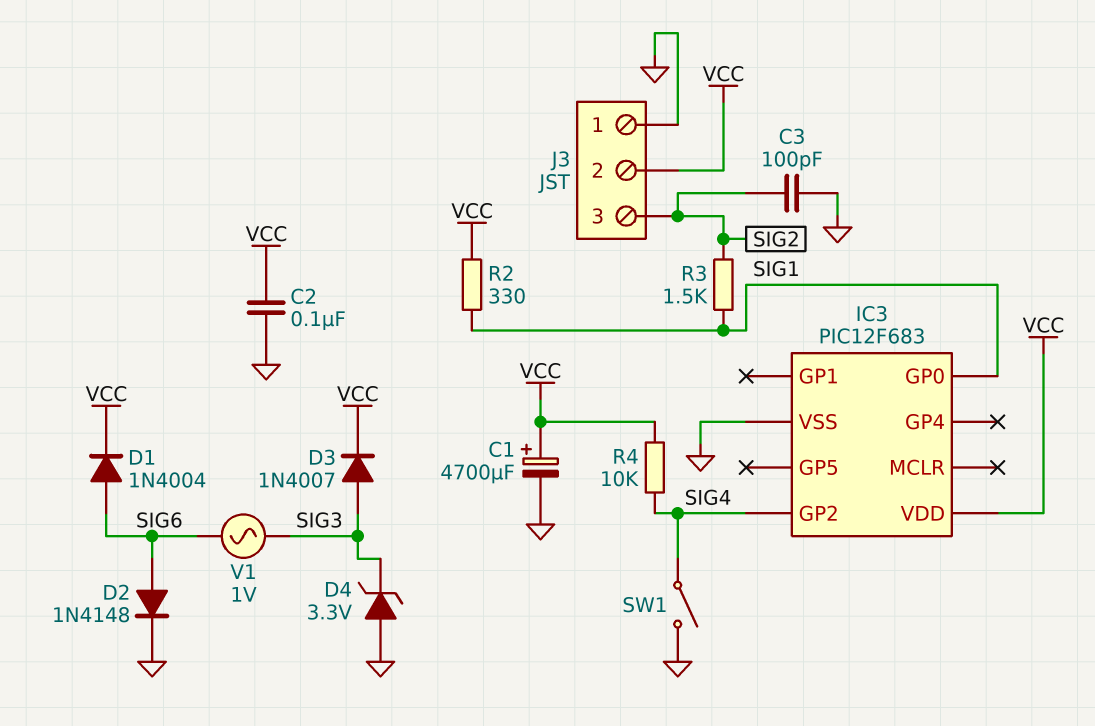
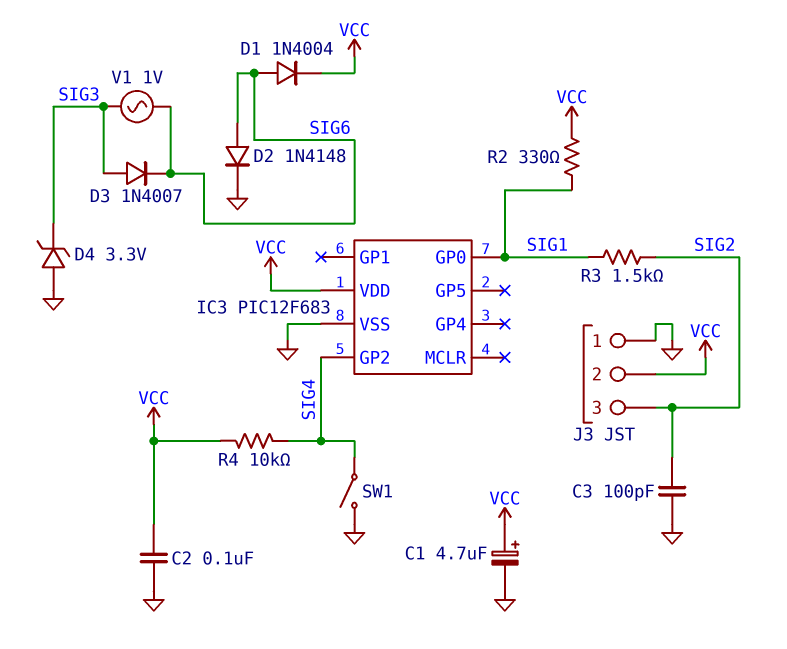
C1: 4700uF (plus VCC, minus GND) -> 4.7uF (plus VCC, minus GND)
D3: diode 1N4007 (A SIG3, K VCC) -> diode 1N4007 (A SIG3, K SIG6)

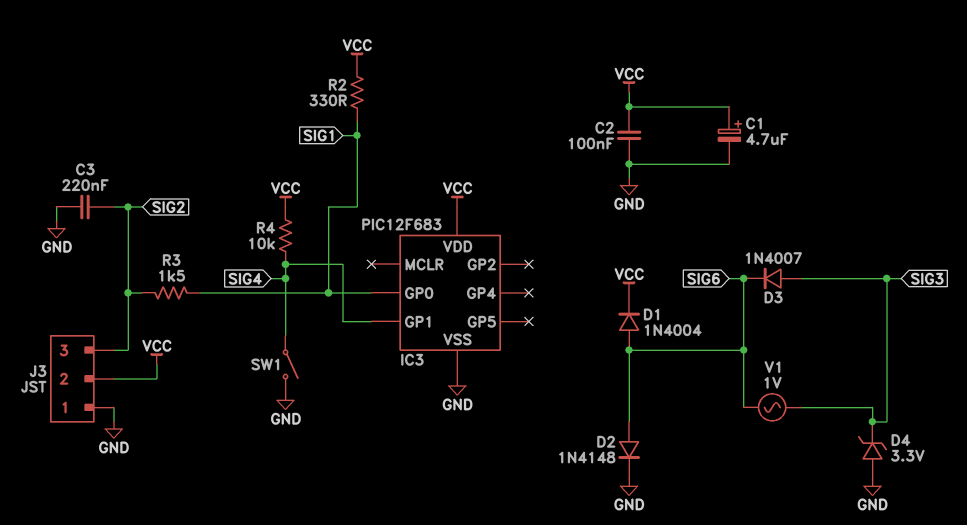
C3: 100pF (GND, SIG2) -> 220nF (GND, SIG2)
IC3 pin GP1: none -> SIG4
IC3 pin GP2: SIG4 -> none

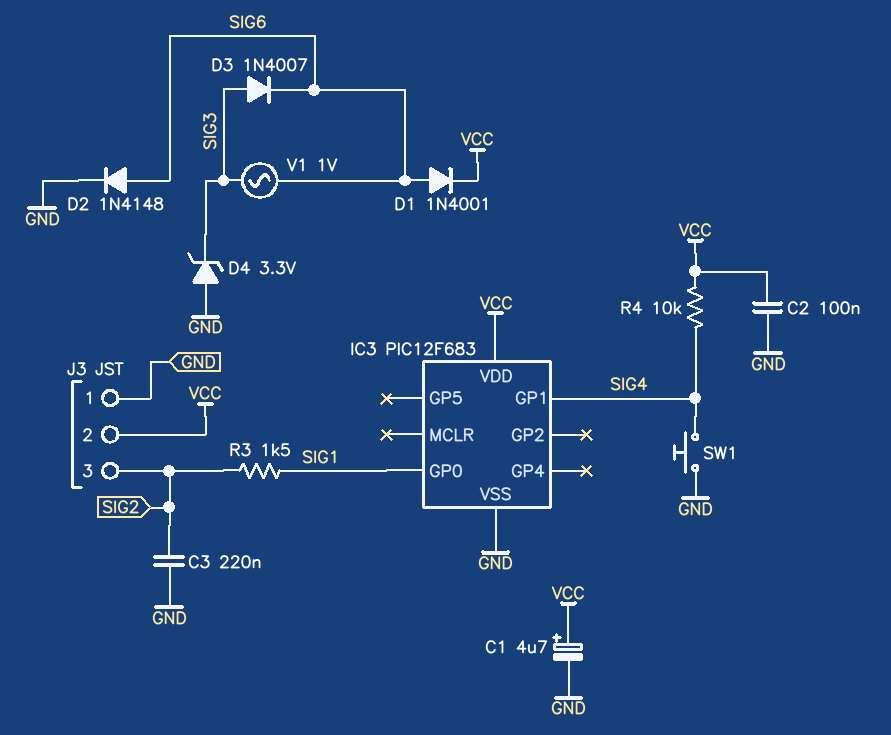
D1: diode 1N4004 (A SIG6, K VCC) -> diode 1N4001 (A SIG6, K VCC)
R2: 330 (SIG1, VCC) -> none
SW1: switch (GND, SIG4) -> button (GND, SIG4)

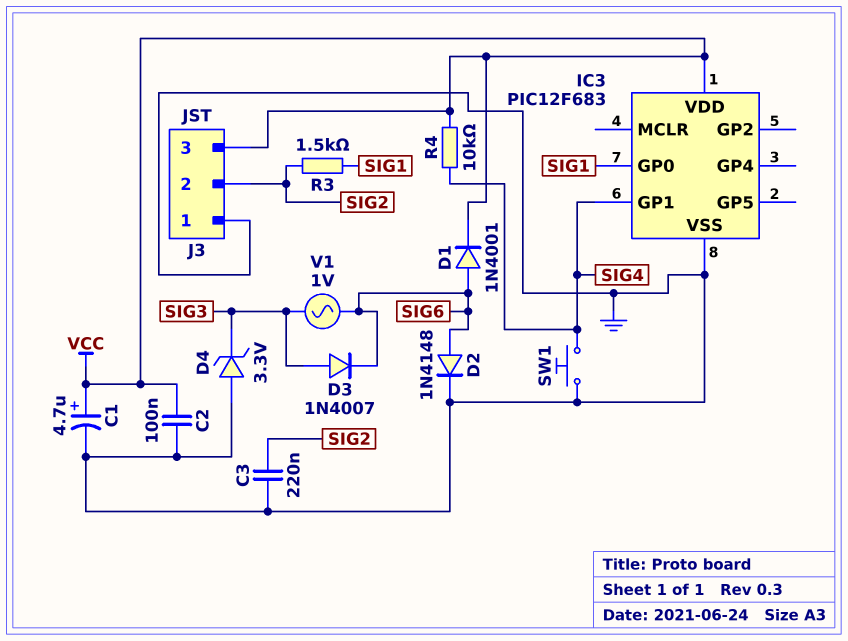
J3 pin 2: VCC -> SIG2
J3 pin 3: SIG2 -> VCC

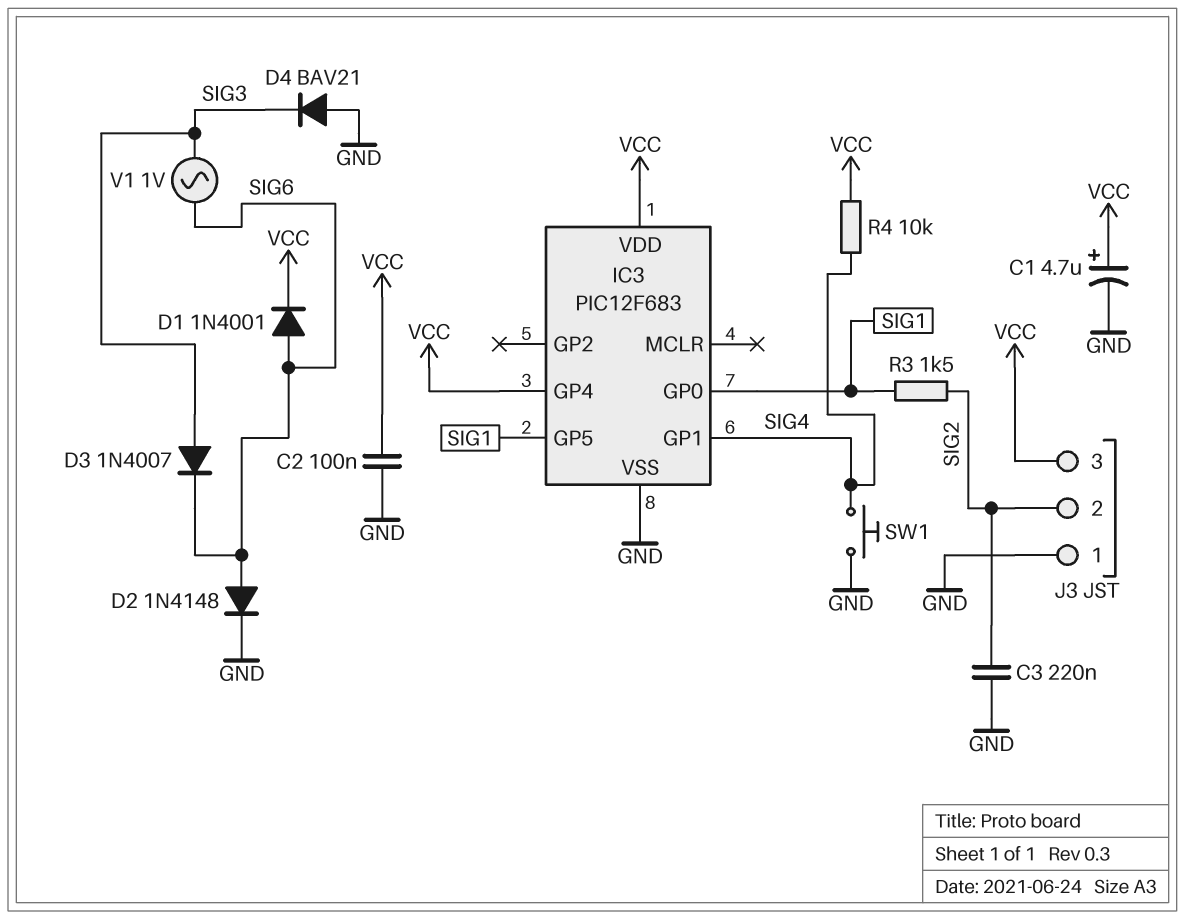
D4: zener 3.3V (A GND, K SIG3) -> diode BAV21 (A GND, K SIG3)
IC3 pin GP4: none -> VCC
IC3 pin GP5: none -> SIG1

